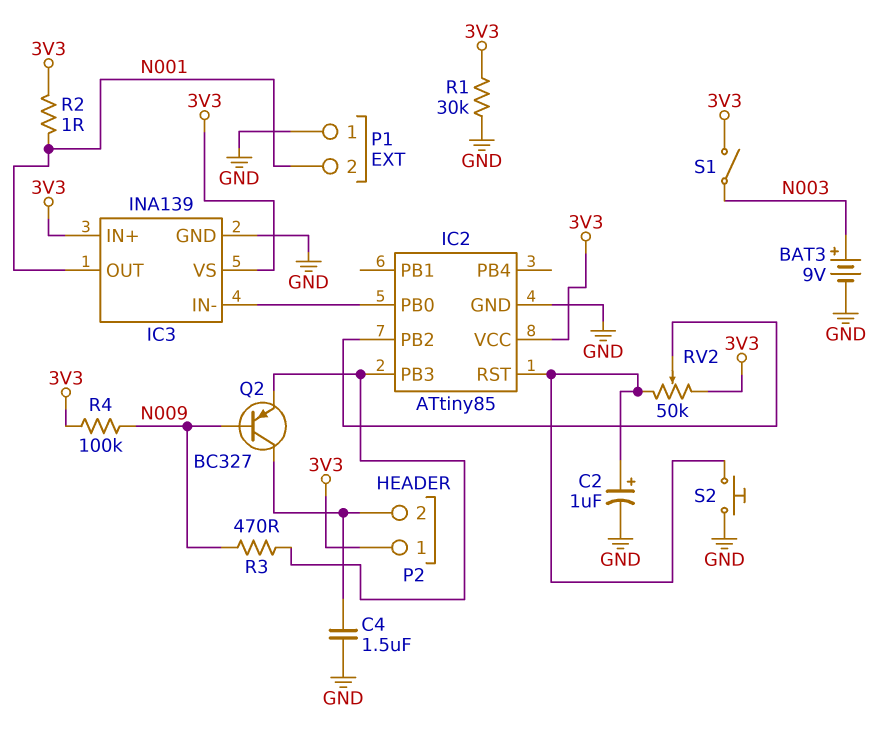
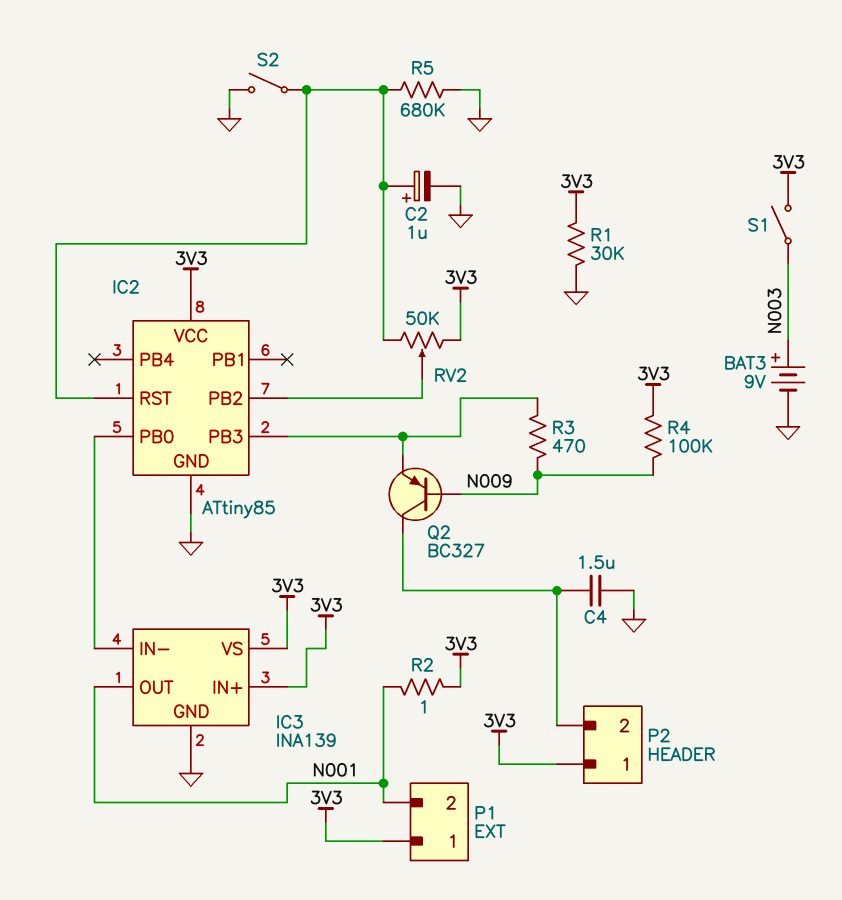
P1 pin 1: GND -> 3V3
R5: none -> 680k (GND, IC2/RST)
S2: button (GND, IC2/RST) -> switch (GND, IC2/RST)

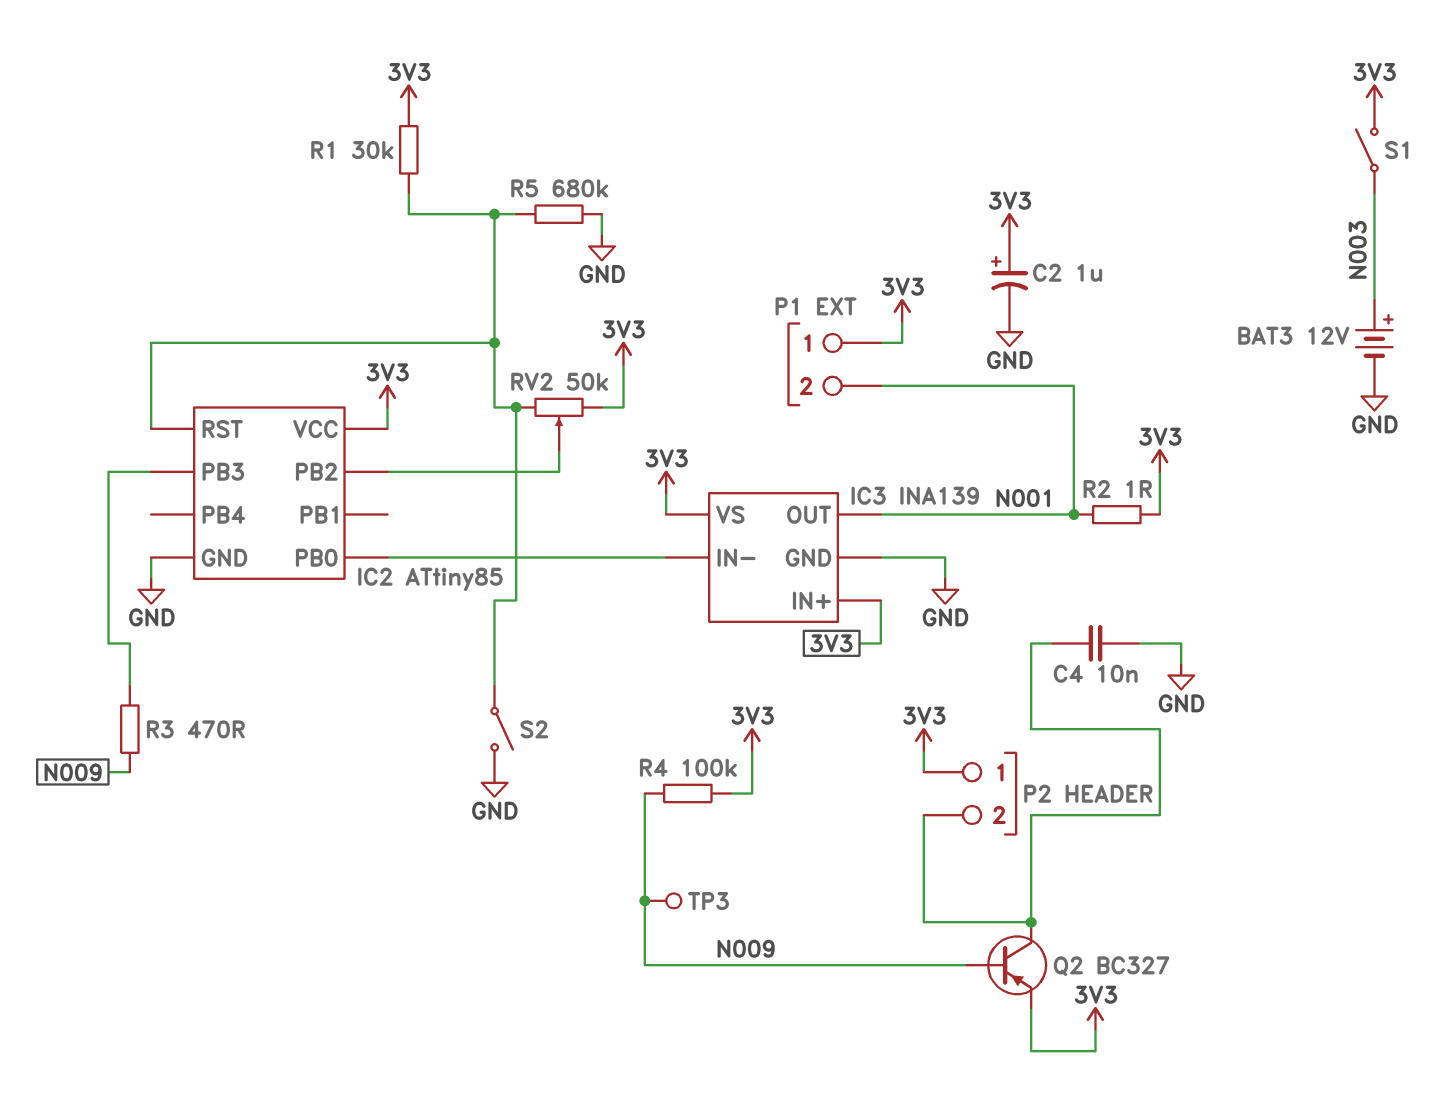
BAT3: 9V (plus N003, minus GND) -> 12V (plus N003, minus GND)
C2: 1uF (plus IC2/RST, minus GND) -> 1uF (plus 3V3, minus GND)
C4: 1.5uF (GND, P2/2) -> 10nF (GND, P2/2)
Q2: PNP BC327 (B N009, C P2/2, E IC2/PB3) -> PNP BC327 (B N009, C P2/2, E 3V3)
R1: 30k (3V3, GND) -> 30k (3V3, IC2/RST)
TP3: none -> test point (N009)

